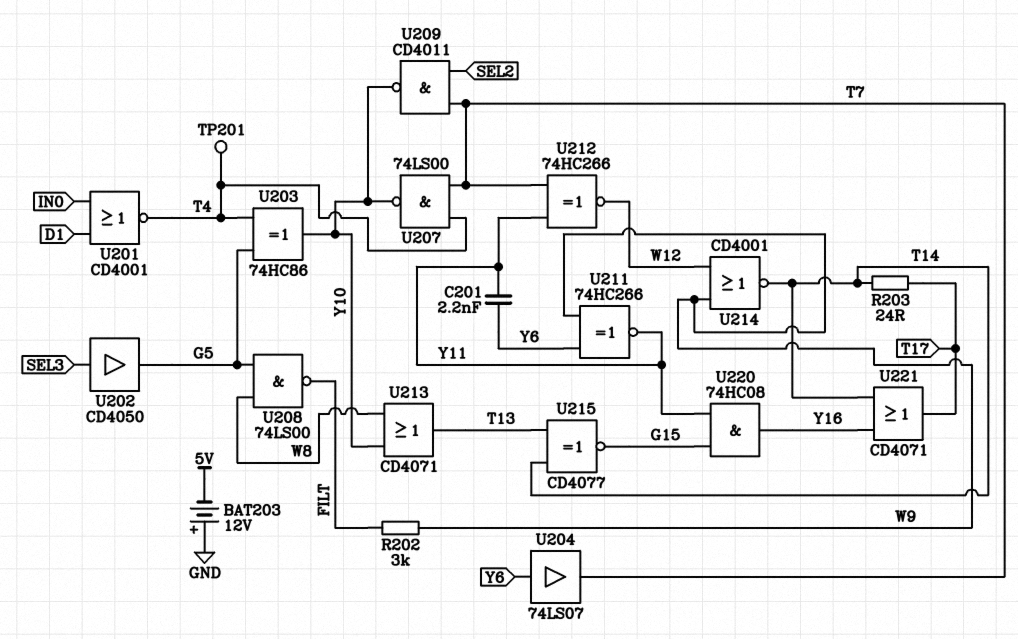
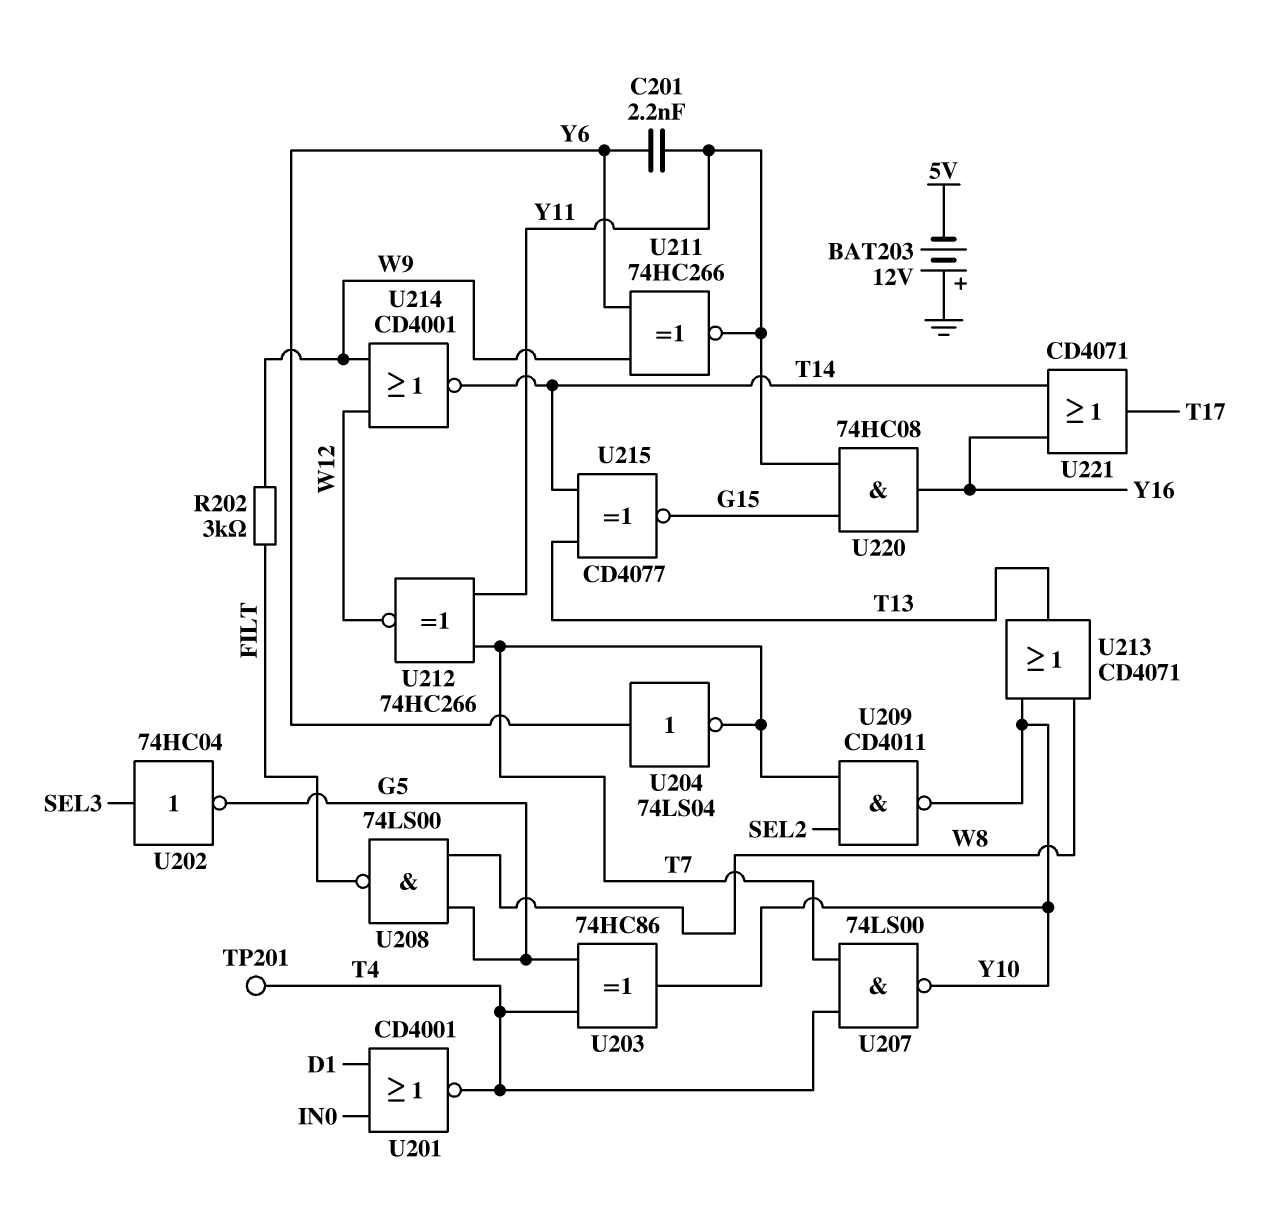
R203: 24 (T14, T17) -> none
U202: buffer CD4050 (in SEL3, out G5) -> NOT 74HC04 (in SEL3, out G5)
U204: buffer 74LS07 (in Y6, out T7) -> NOT 74LS04 (in Y6, out T7)

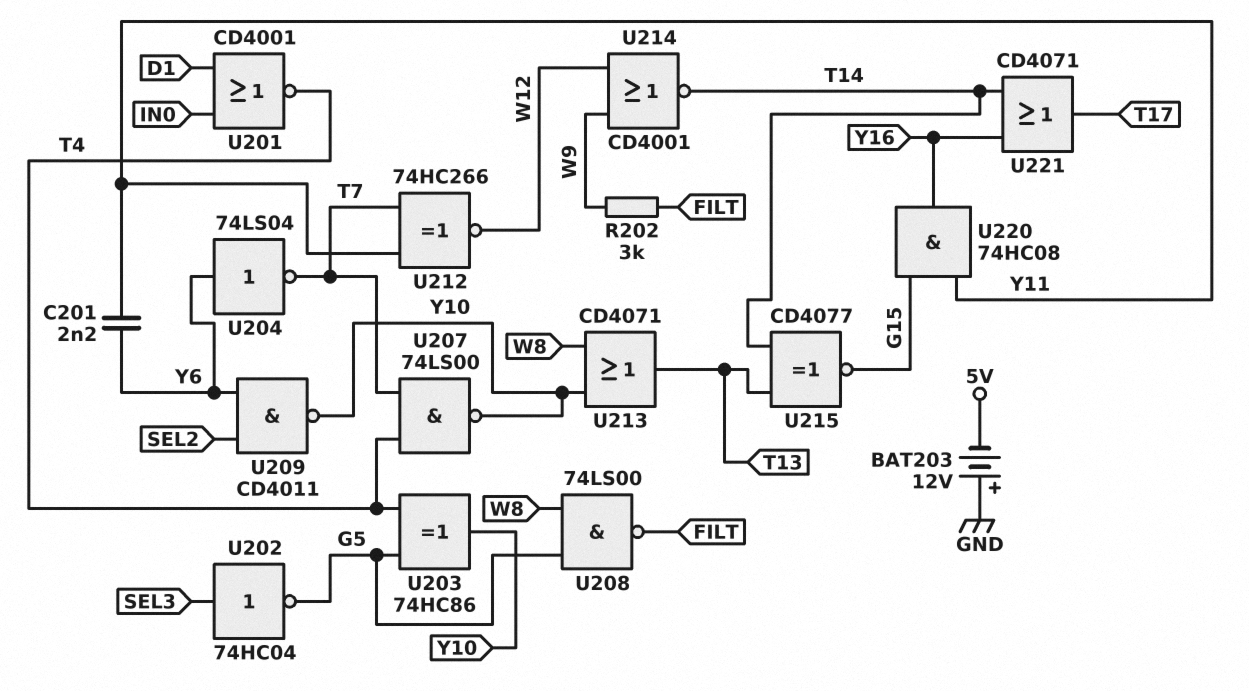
TP201: test point (T4) -> none
U209: NAND CD4011 (in SEL2, in T7, out Y10) -> NAND CD4011 (in SEL2, in Y6, out Y10)
U211: XNOR 74HC266 (in W9, in Y6, out Y11) -> none

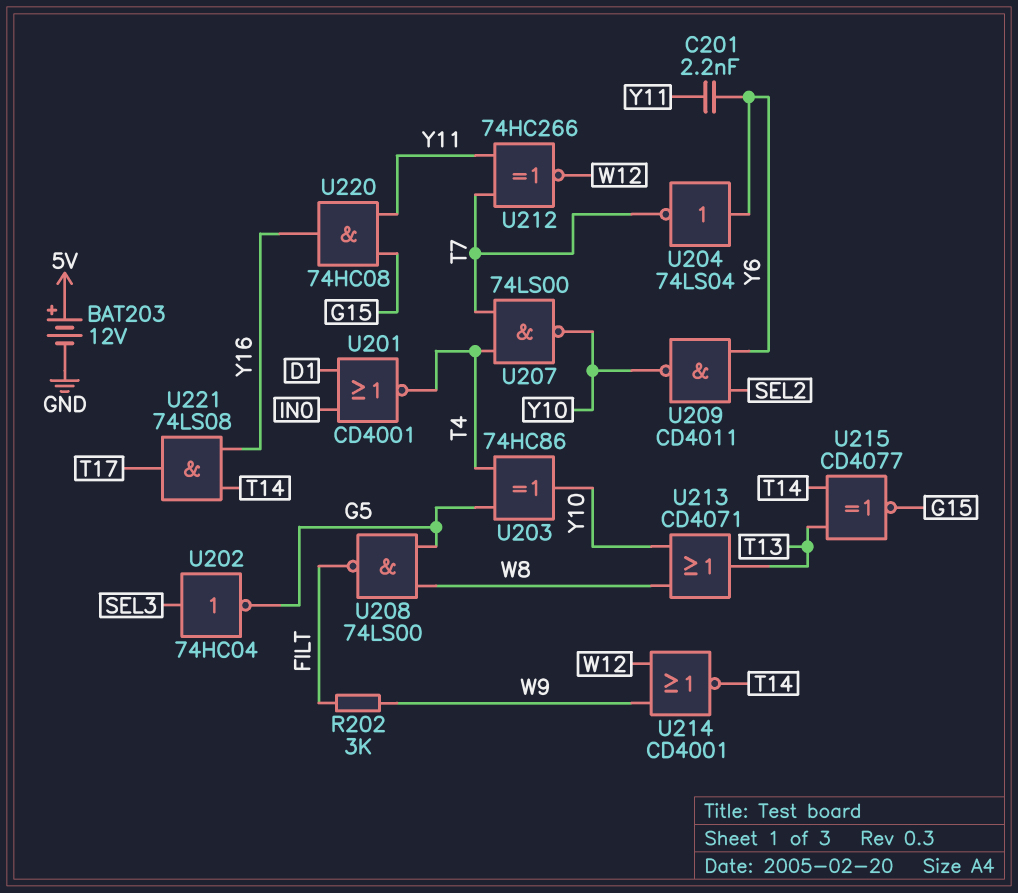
BAT203: 12V (plus GND, minus 5V) -> 12V (plus 5V, minus GND)
U221: OR CD4071 (in T14, in Y16, out T17) -> AND 74LS08 (in T14, in Y16, out T17)

